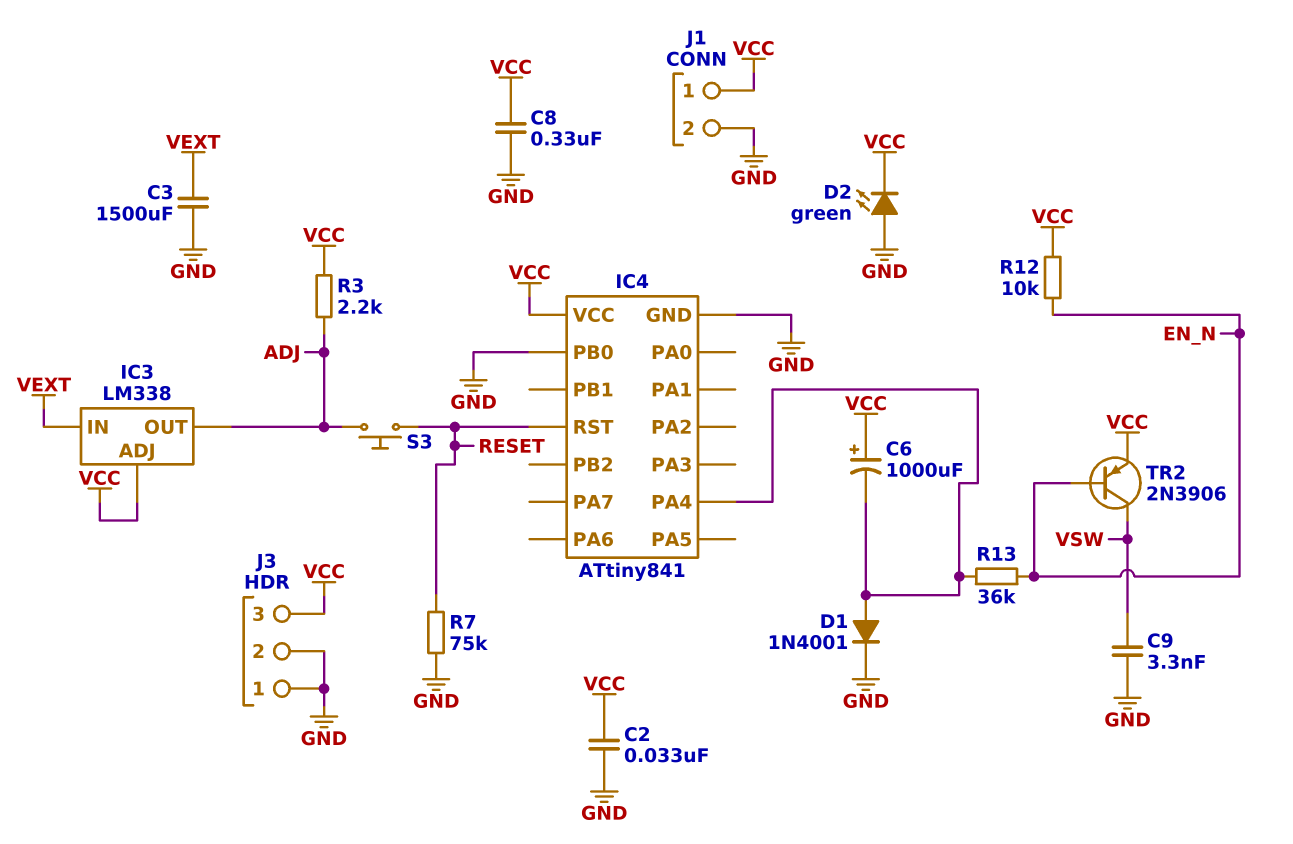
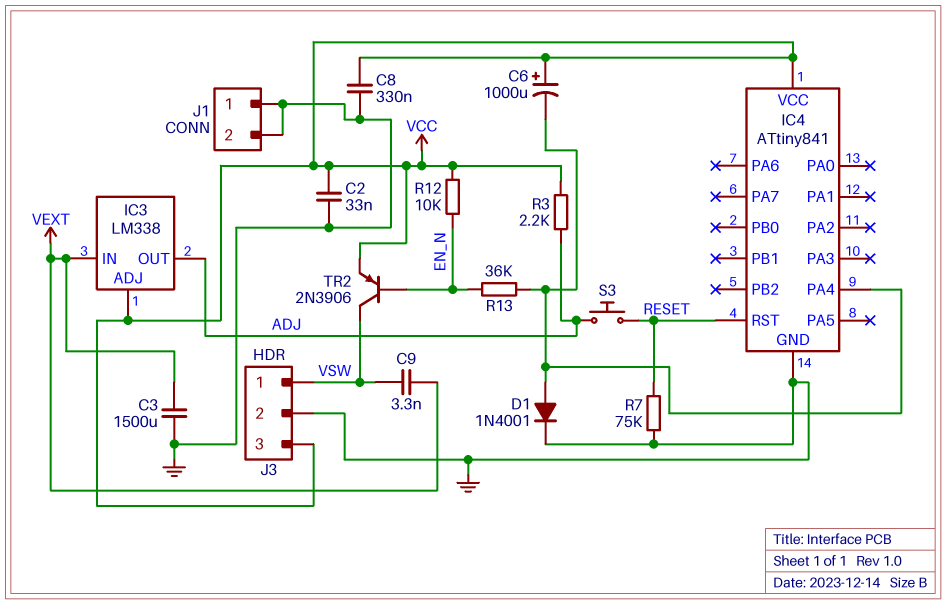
C9: 3.3nF (GND, VSW) -> 3.3nF (VEXT, VSW)
D2: LED green (A GND, K VCC) -> none
IC4 pin PB0: GND -> none
J1 pin 1: VCC -> GND
J3 pin 1: GND -> VSW

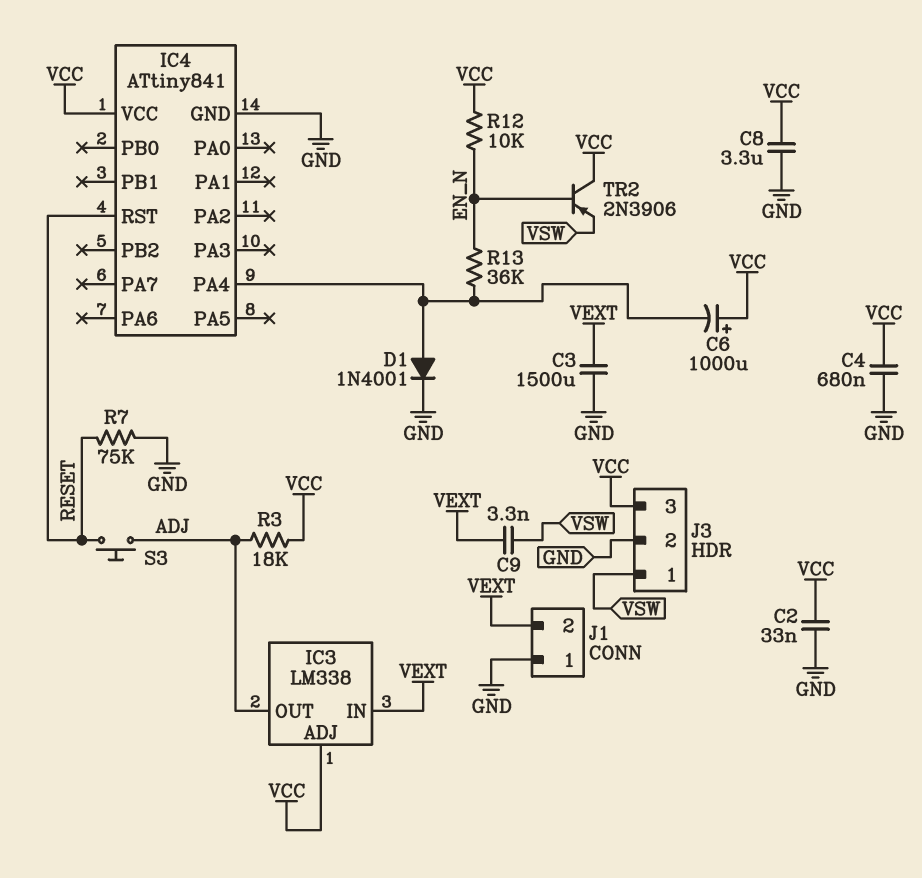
C4: none -> 680nF (GND, VCC)
C8: 330nF (GND, VCC) -> 3.3uF (GND, VCC)
J1 pin 2: GND -> VEXT
R3: 2.2k (ADJ, VCC) -> 18k (ADJ, VCC)
TR2: PNP 2N3906 (B EN_N, C VSW, E VCC) -> PNP 2N3906 (B EN_N, C VCC, E VSW)

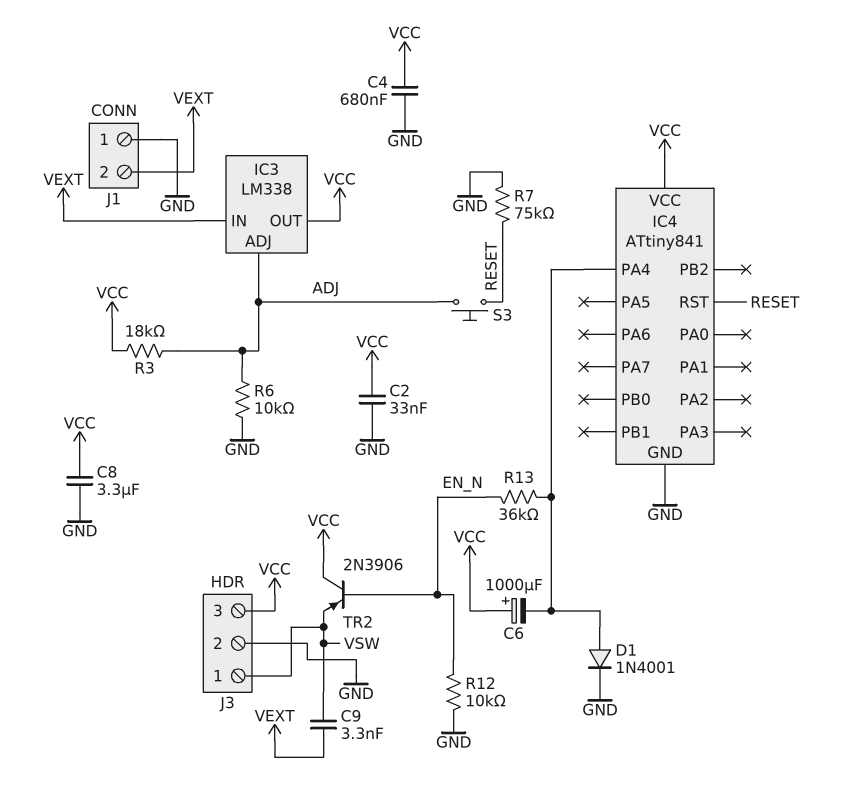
C3: 1500uF (GND, VEXT) -> none
IC3 pin ADJ: VCC -> ADJ
IC3 pin OUT: ADJ -> VCC
R6: none -> 10k (ADJ, GND)
R12: 10k (EN_N, VCC) -> 10k (EN_N, GND)

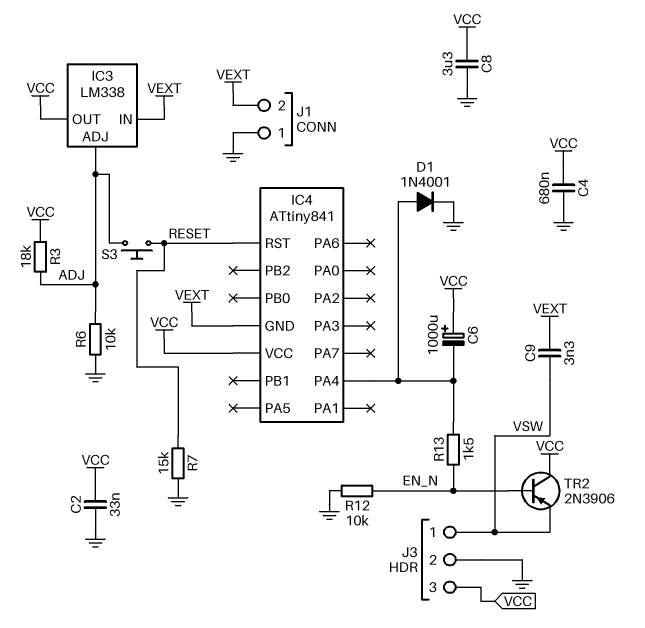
IC4 pin GND: GND -> VEXT
R7: 75k (GND, RESET) -> 15k (GND, RESET)
R13: 36k (EN_N, IC4/PA4) -> 1.5k (EN_N, IC4/PA4)

